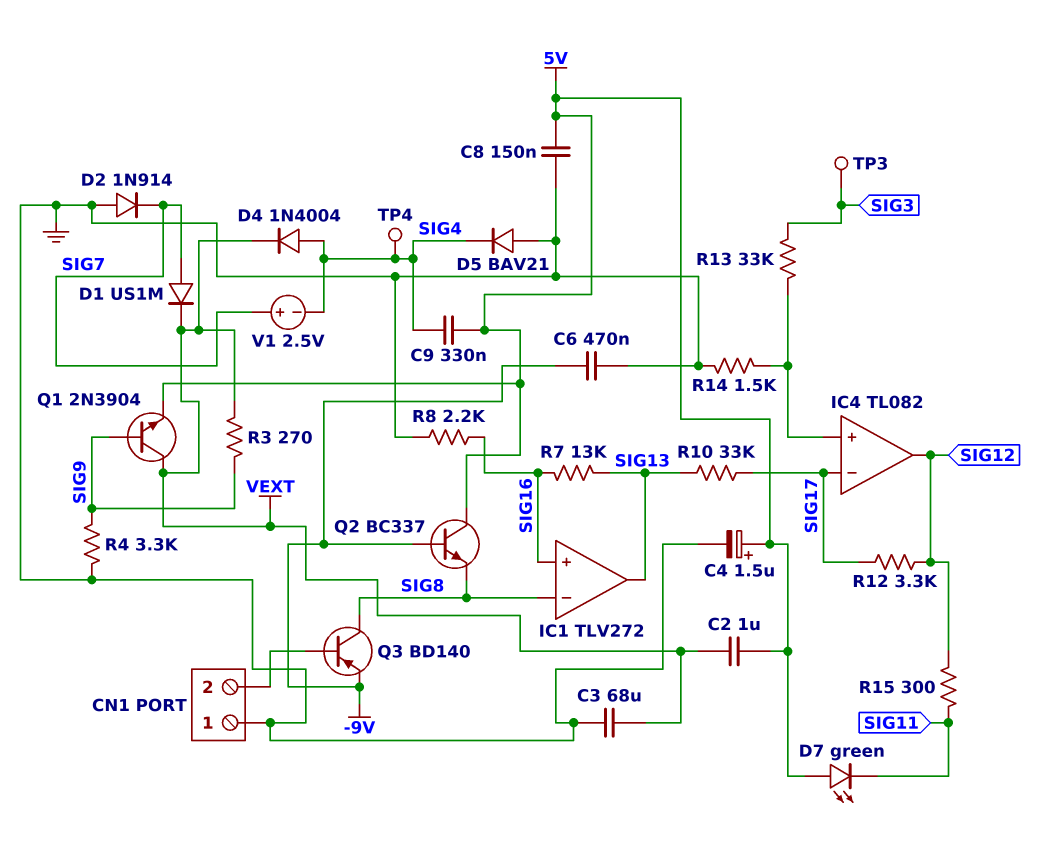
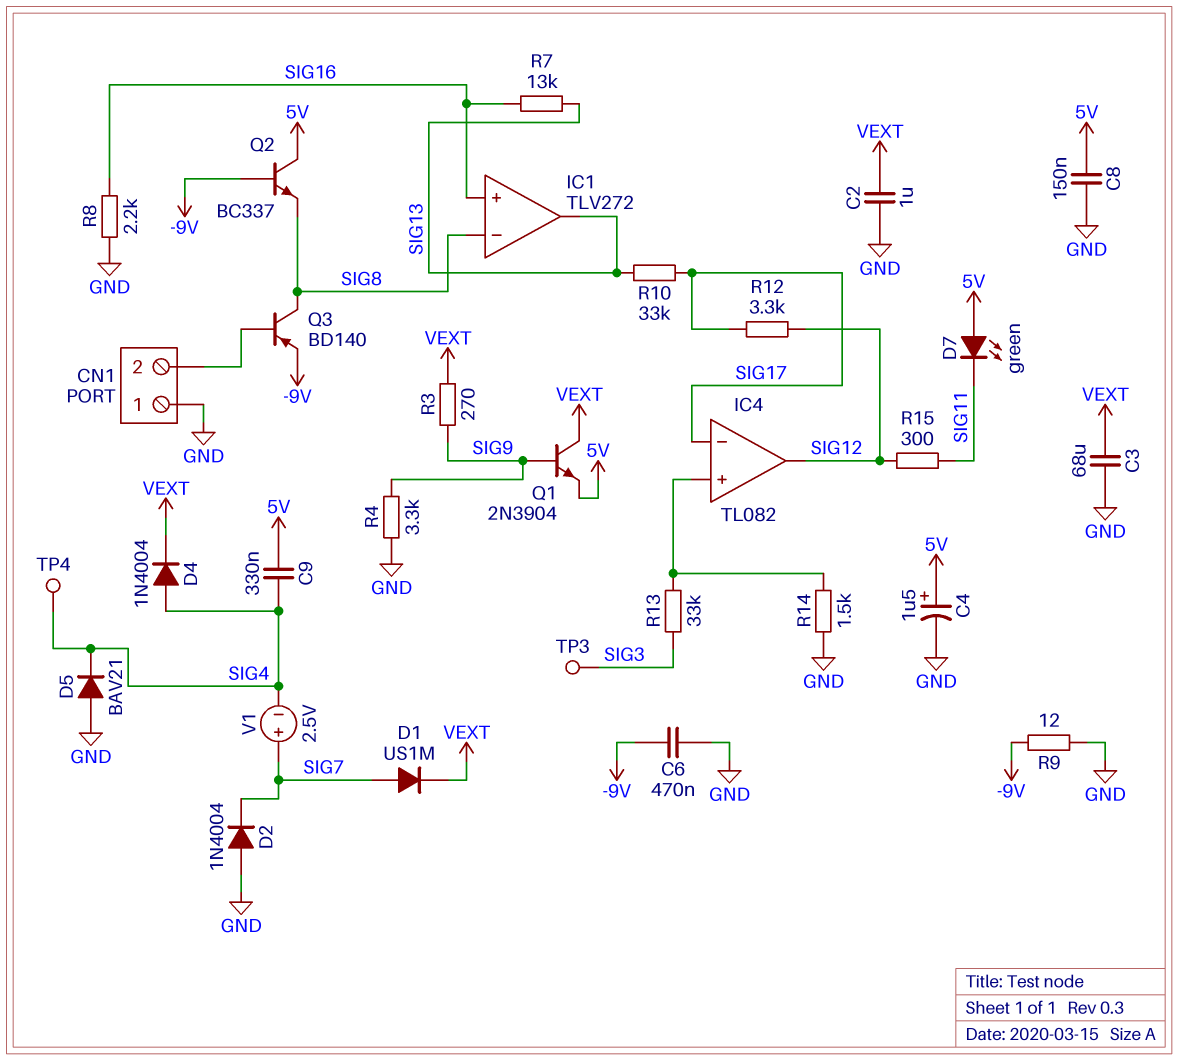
C2: 1uF (5V, VEXT) -> 1uF (GND, VEXT)
D2: diode 1N914 (A GND, K SIG7) -> diode 1N4004 (A GND, K SIG7)
R9: none -> 12 (-9V, GND)

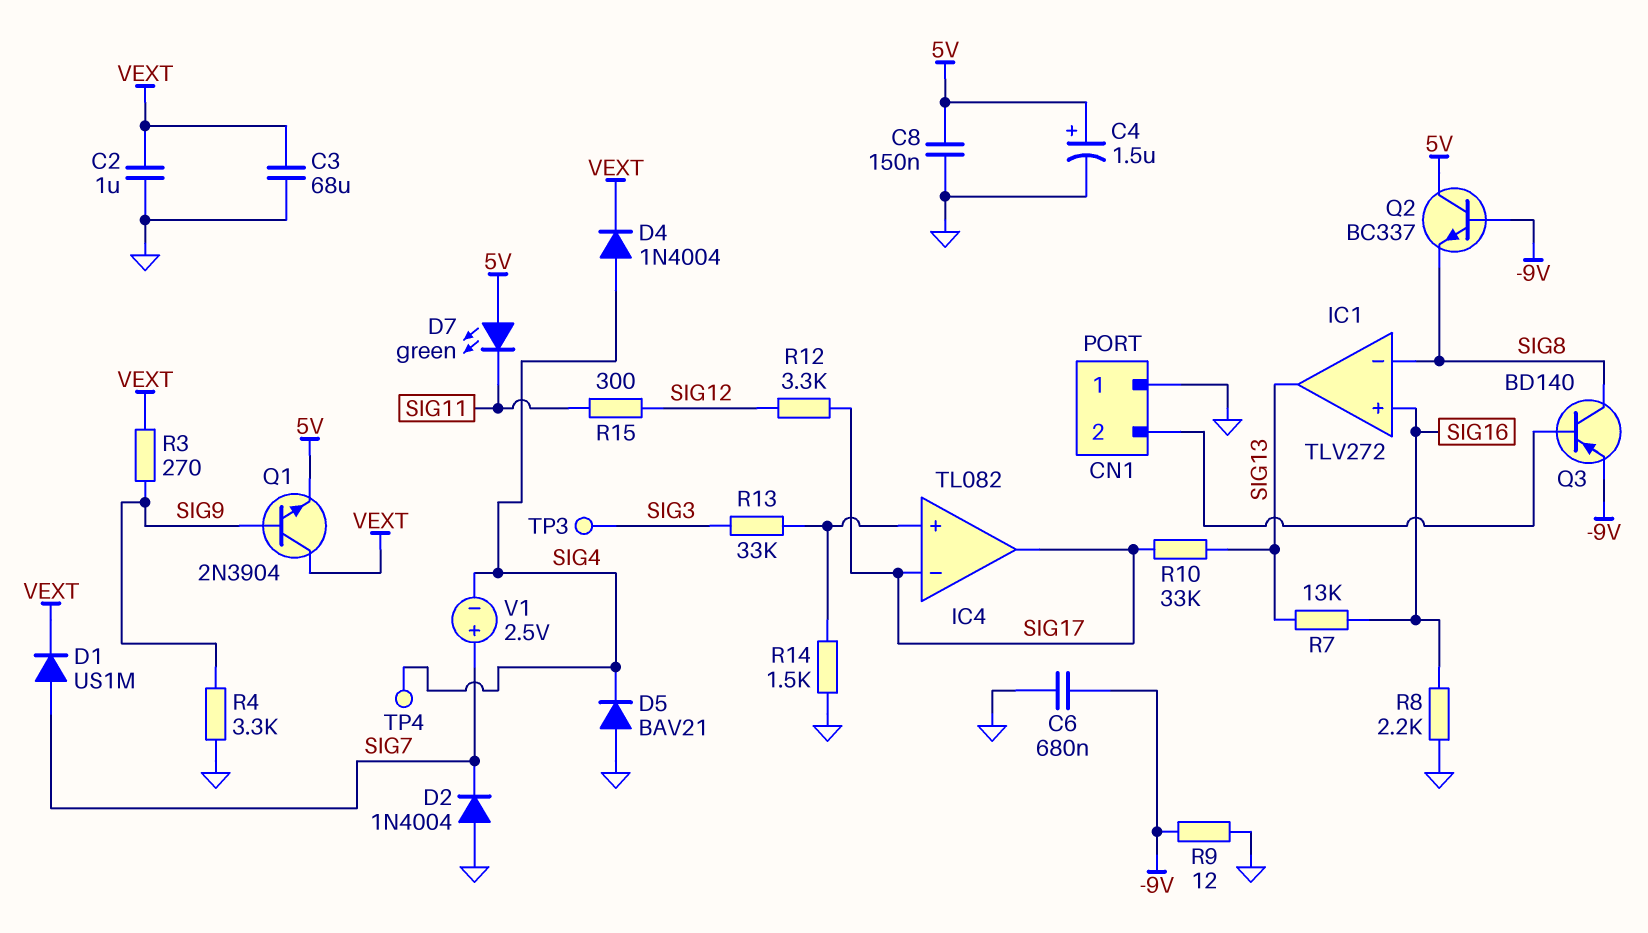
C6: 470nF (-9V, GND) -> 680nF (-9V, GND)
C9: 330nF (5V, SIG4) -> none
IC4 pin out: SIG12 -> SIG17

